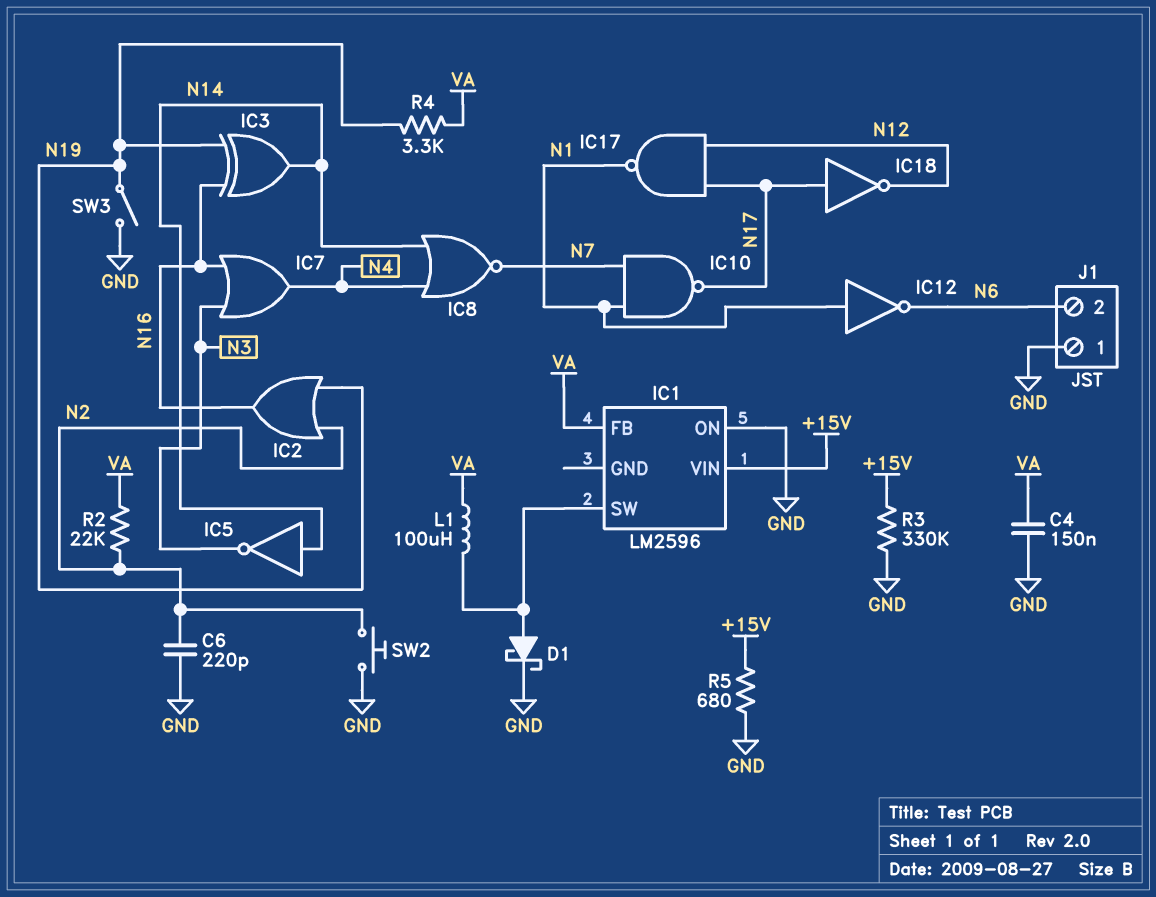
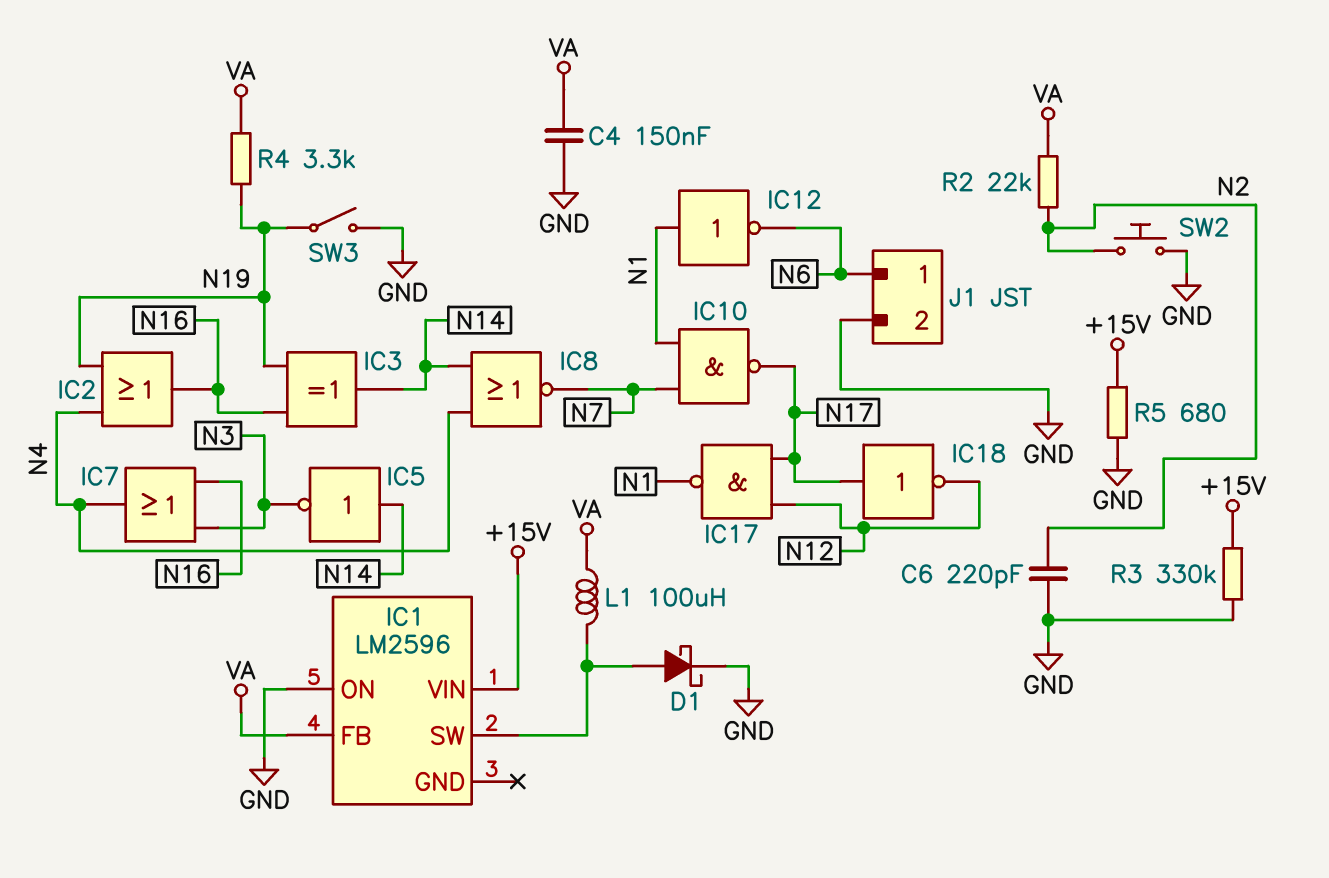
IC2: OR (in N2, in N19, out N16) -> OR (in N4, in N19, out N16)
J1 pin 1: GND -> N6
J1 pin 2: N6 -> GND

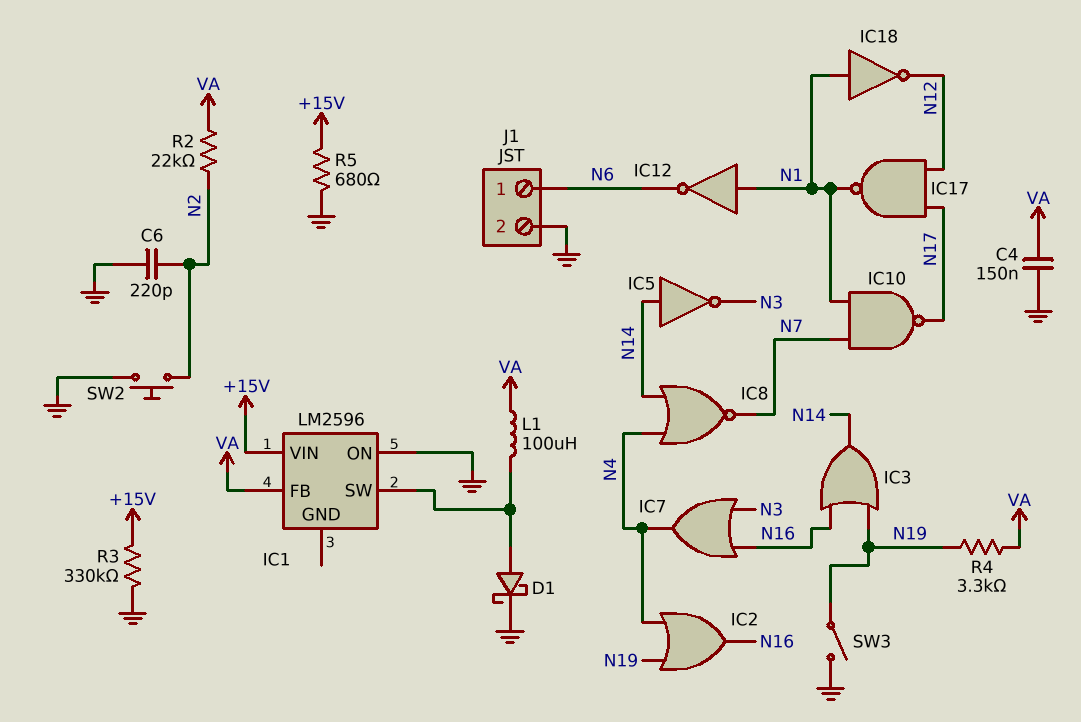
IC3: XOR (in N16, in N19, out N14) -> OR (in N16, in N19, out N14)
IC18: NOT (in N17, out N12) -> NOT (in N1, out N12)

